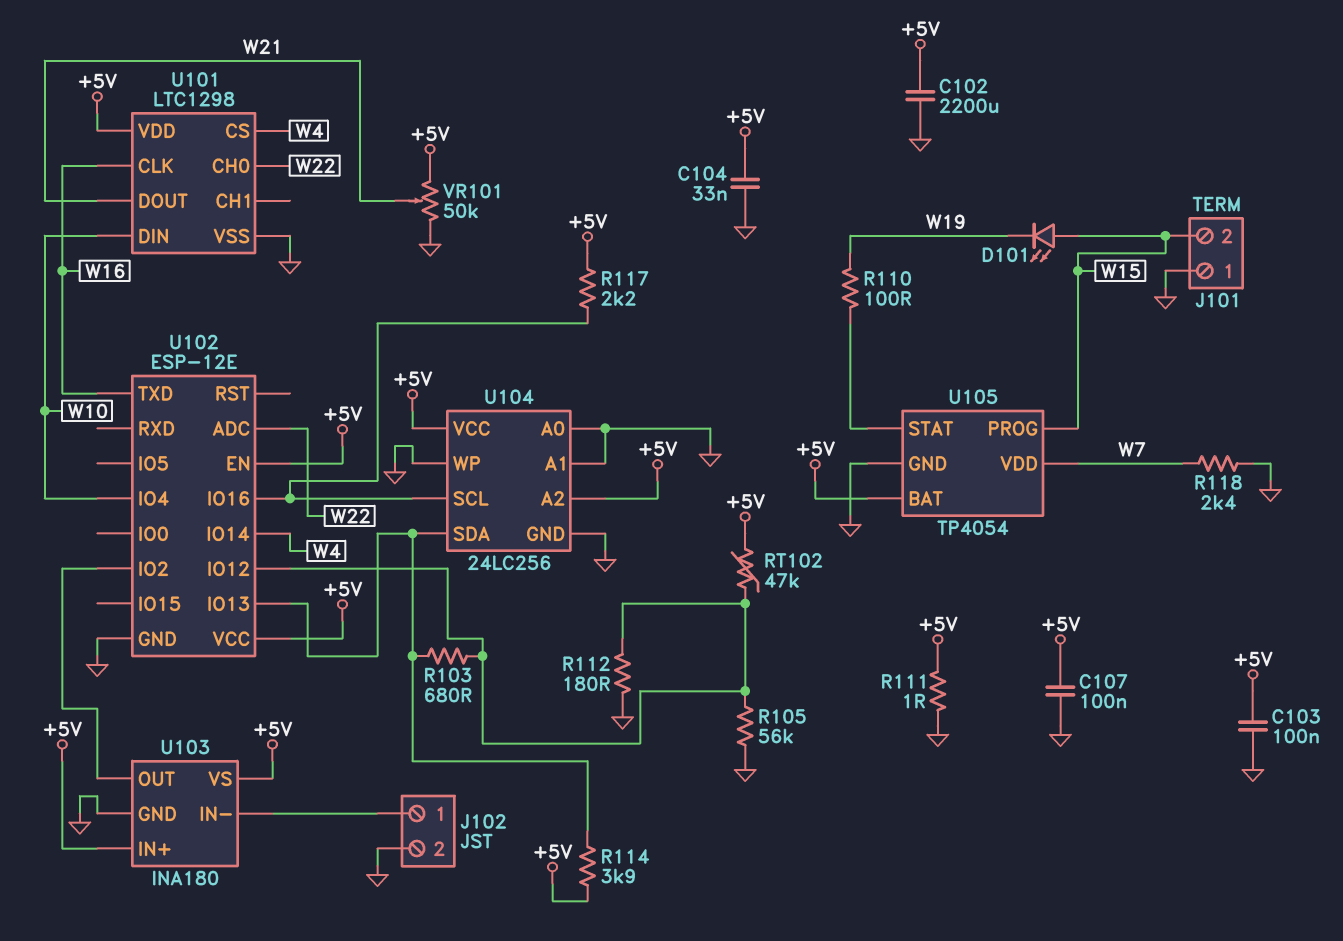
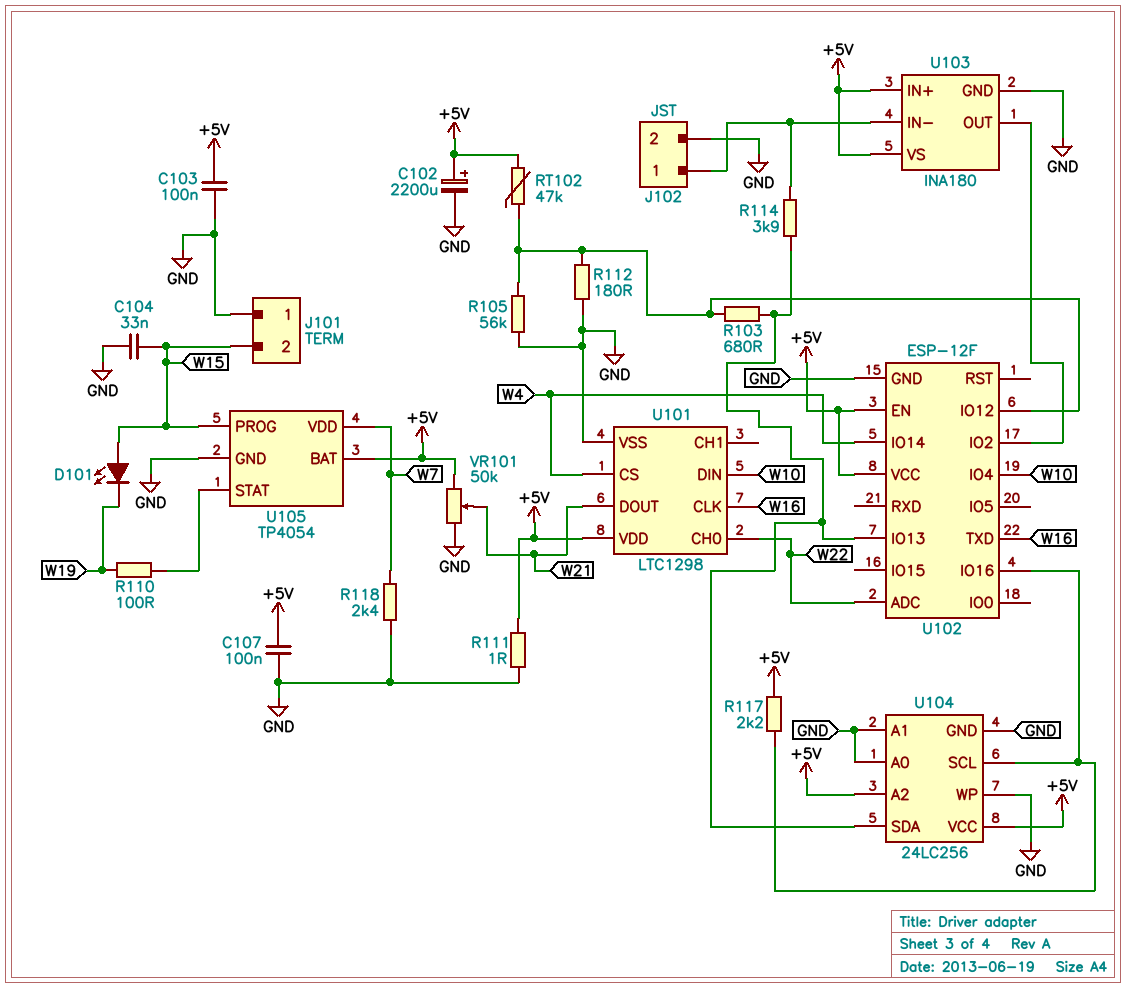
C102: 2200uF (+5V, GND) -> 2200uF (plus +5V, minus GND)
C104: 33nF (+5V, GND) -> 33nF (GND, W15)
R114: 3.9k (+5V, U102/IO13) -> 3.9k (J102/1, U102/IO13)
U102: ESP-12E -> ESP-12F

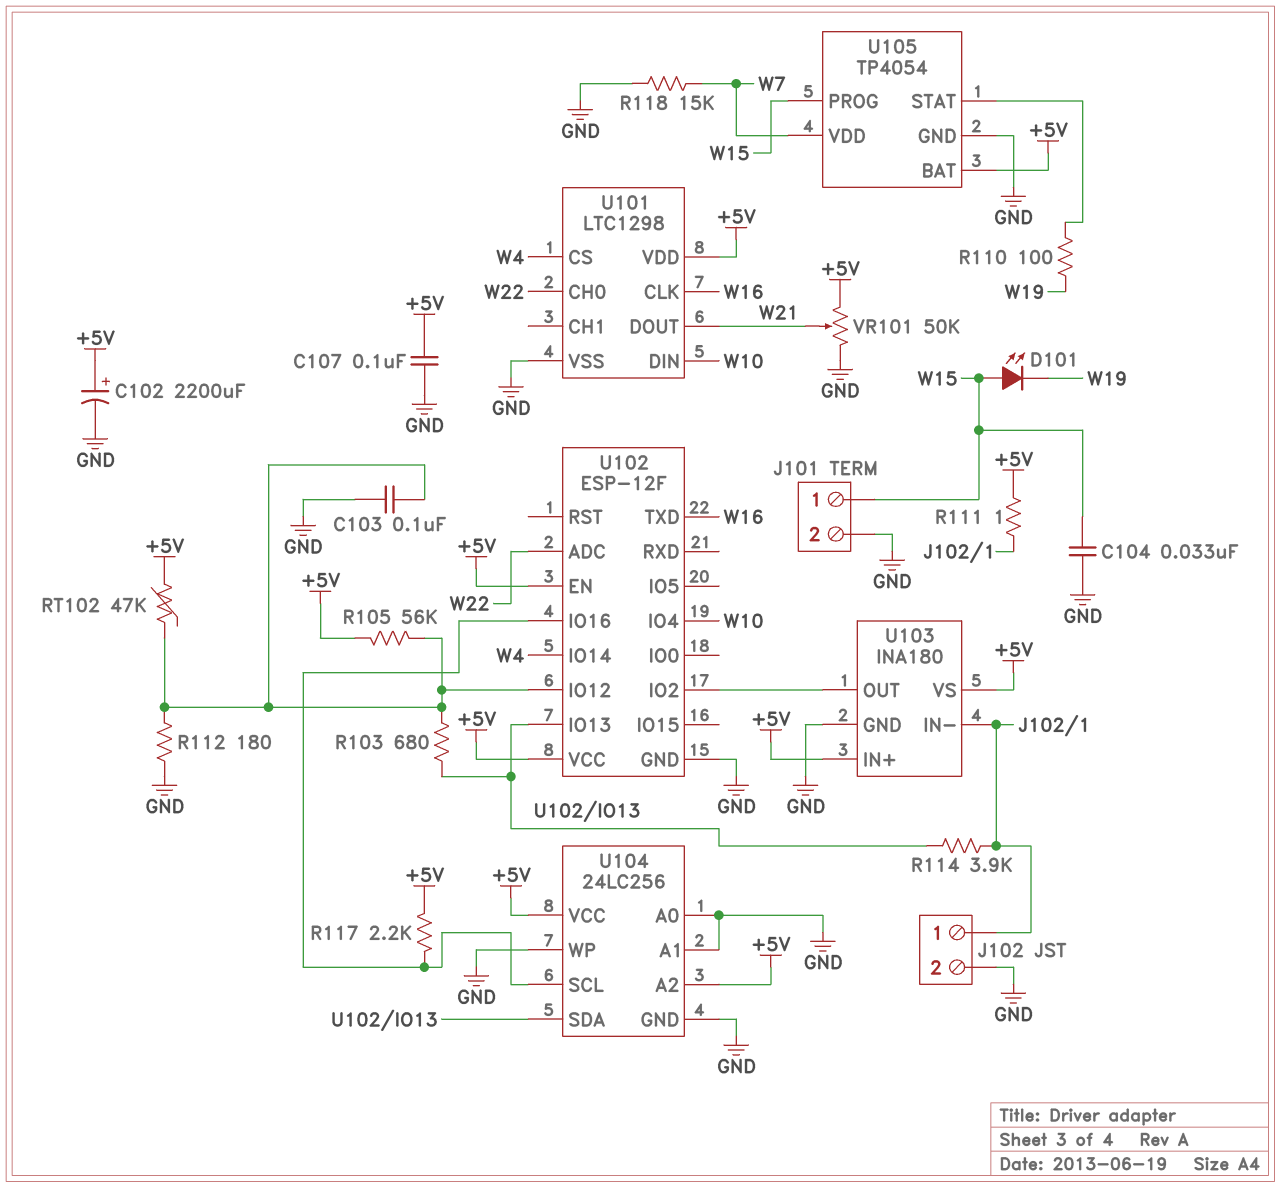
C103: 100nF (+5V, GND) -> 100nF (GND, U102/IO12)
J101 pin 1: GND -> W15
J101 pin 2: W15 -> GND
R105: 56k (GND, U102/IO12) -> 56k (+5V, U102/IO12)
R111: 1 (+5V, GND) -> 1 (+5V, J102/1)
R118: 2.4k (GND, W7) -> 15k (GND, W7)

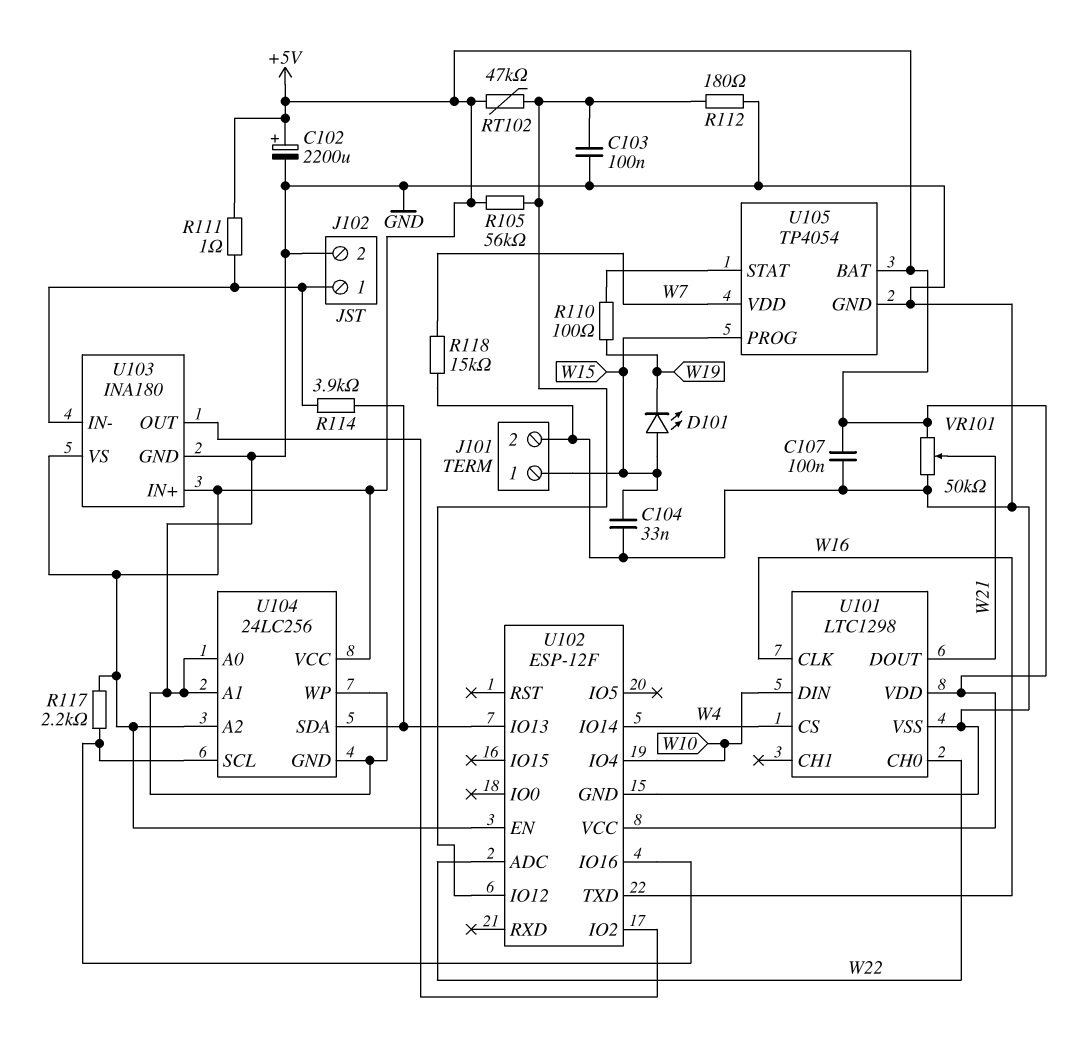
R103: 680 (U102/IO12, U102/IO13) -> none

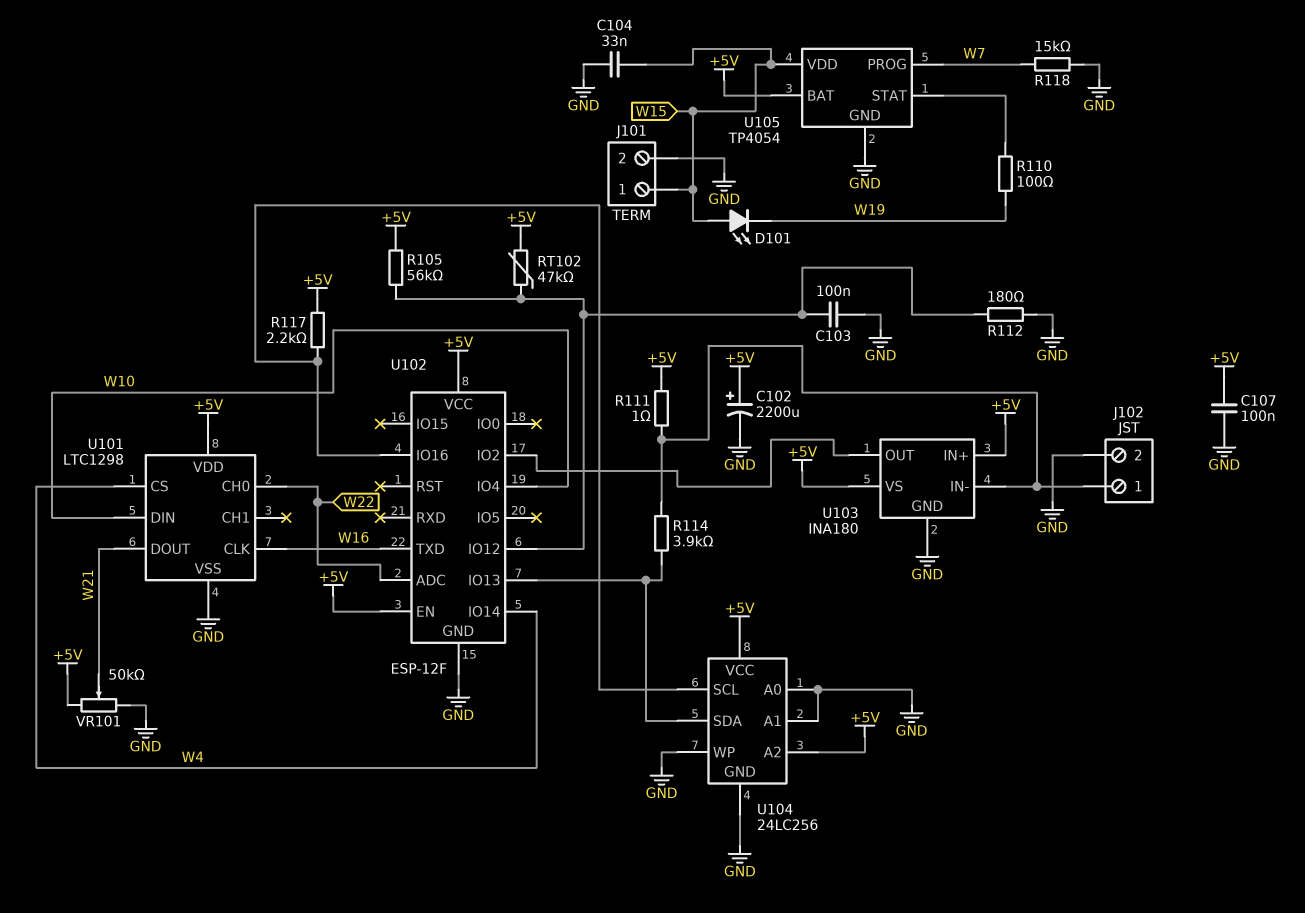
U105 pin PROG: W15 -> W7
U105 pin VDD: W7 -> W15

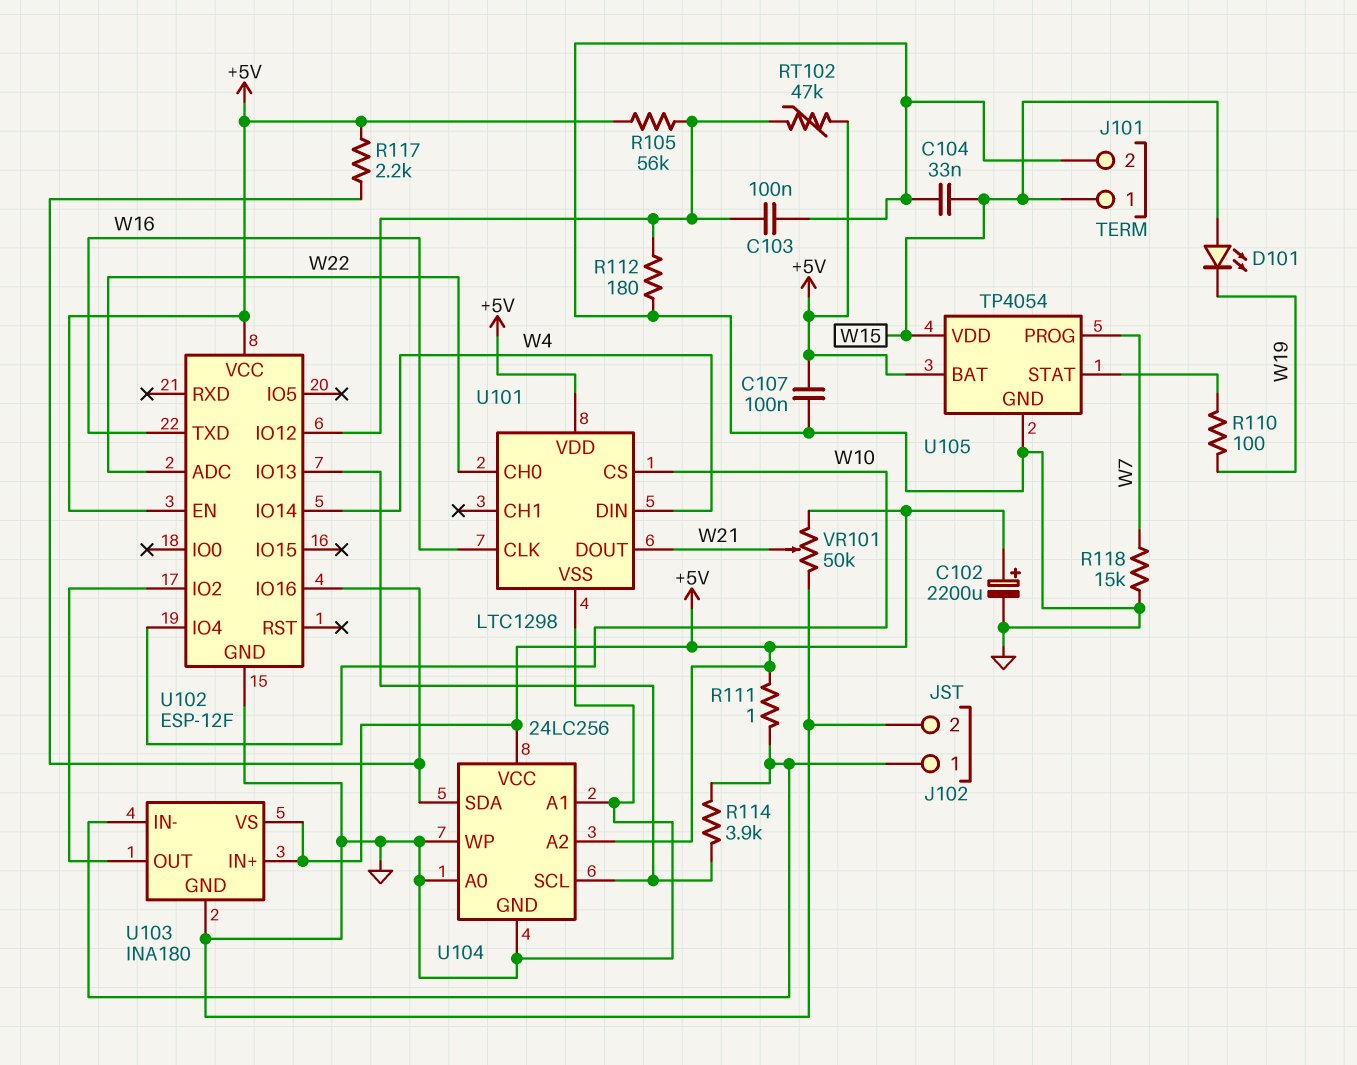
U101 pin CS: W4 -> W10
U101 pin DIN: W10 -> W4
U104 pin SCL: U102/IO16 -> U102/IO13
U104 pin SDA: U102/IO13 -> U102/IO16

